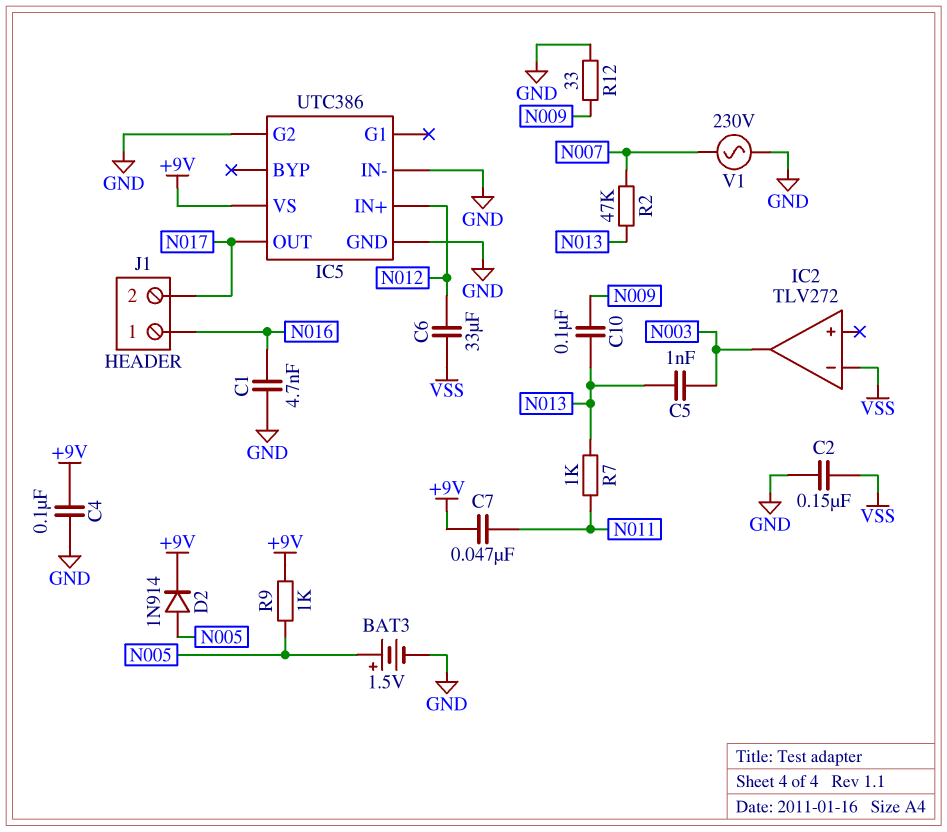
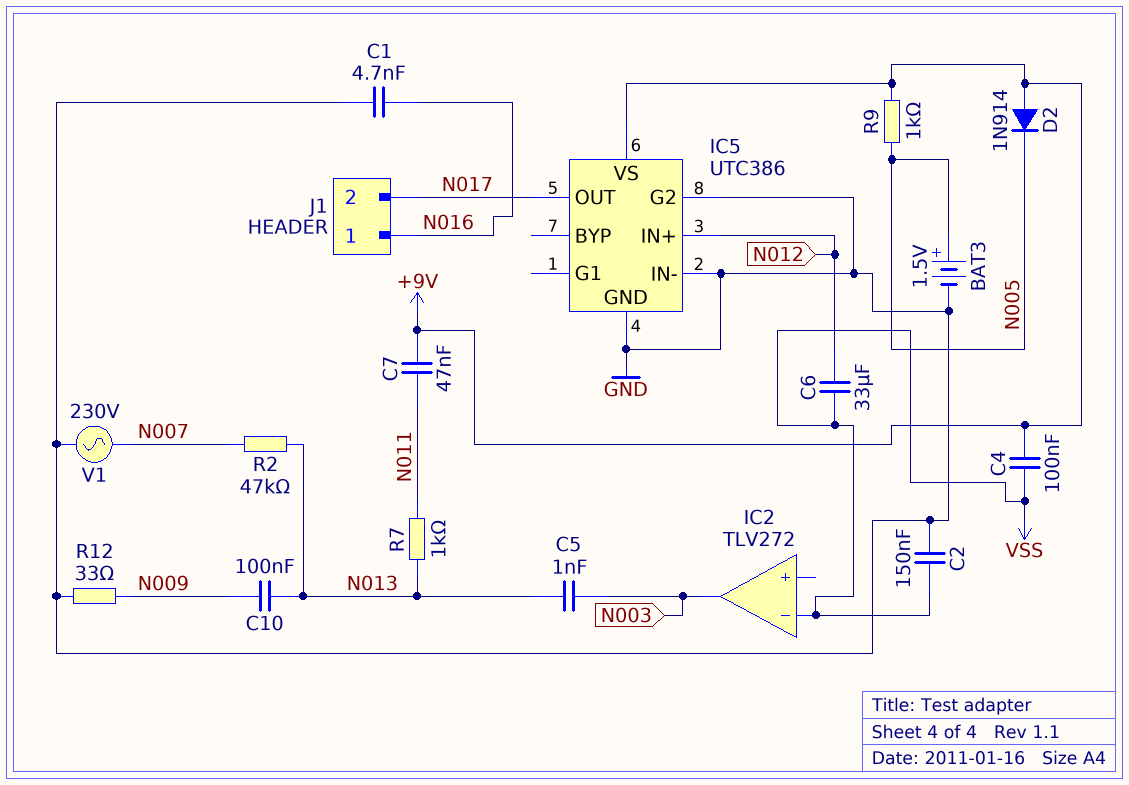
C4: 100nF (+9V, GND) -> 100nF (+9V, VSS)
D2: diode 1N914 (A N005, K +9V) -> diode 1N914 (A +9V, K N005)

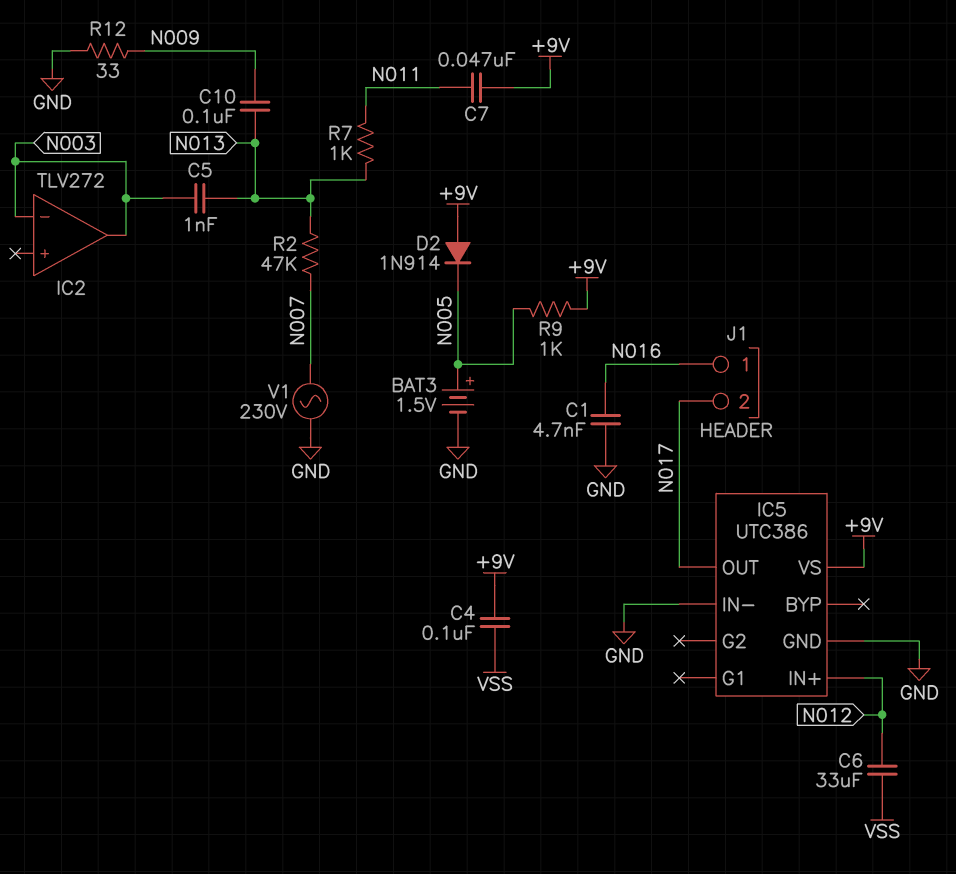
C2: 150nF (GND, VSS) -> none
IC2 pin in-: VSS -> N003
IC5 pin G2: GND -> none

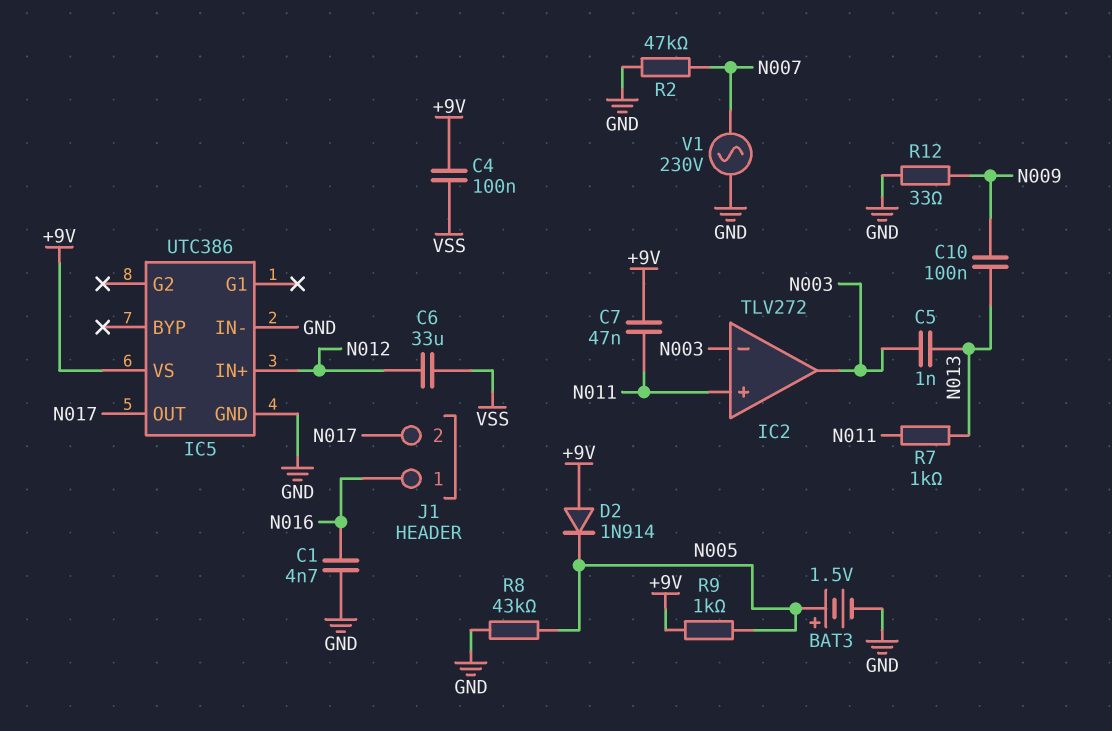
IC2 pin in+: none -> N011
R2: 47k (N007, N013) -> 47k (GND, N007)
R8: none -> 43k (GND, N005)

